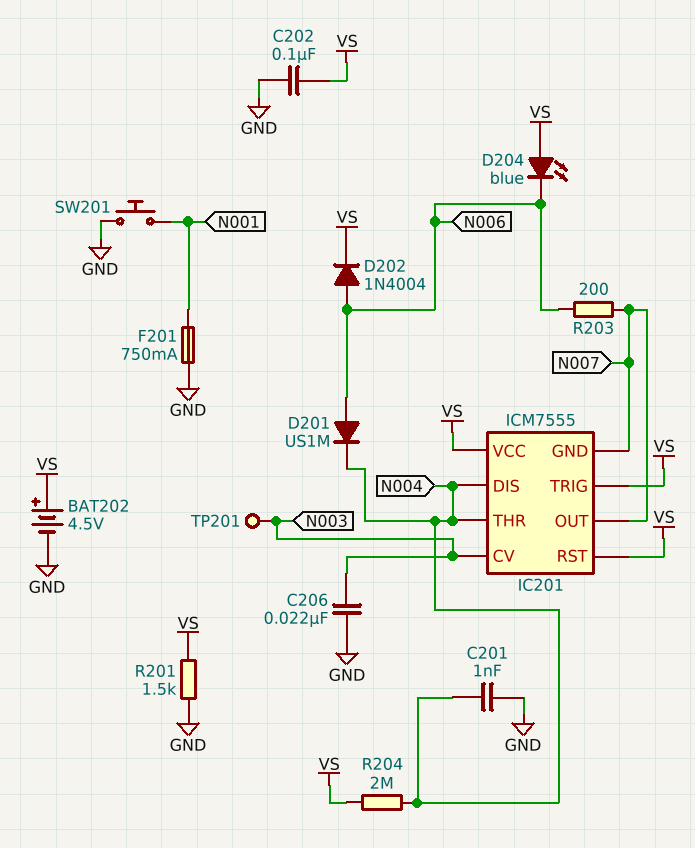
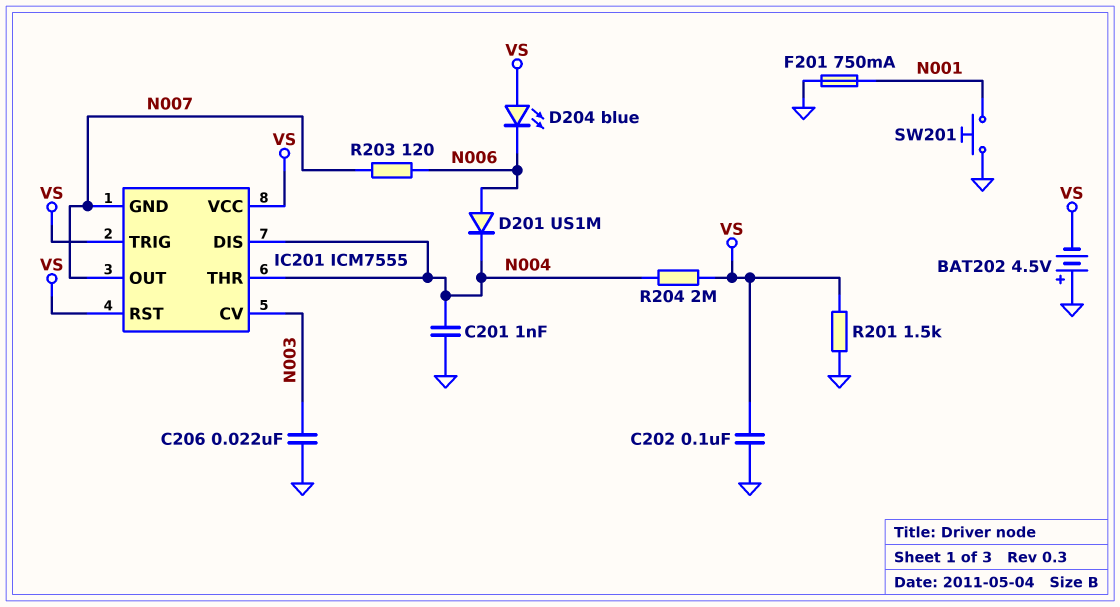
BAT202: 4.5V (plus VS, minus GND) -> 4.5V (plus GND, minus VS)
D202: diode 1N4004 (A N006, K VS) -> none
R203: 200 (N006, N007) -> 120 (N006, N007)
TP201: test point (N003) -> none

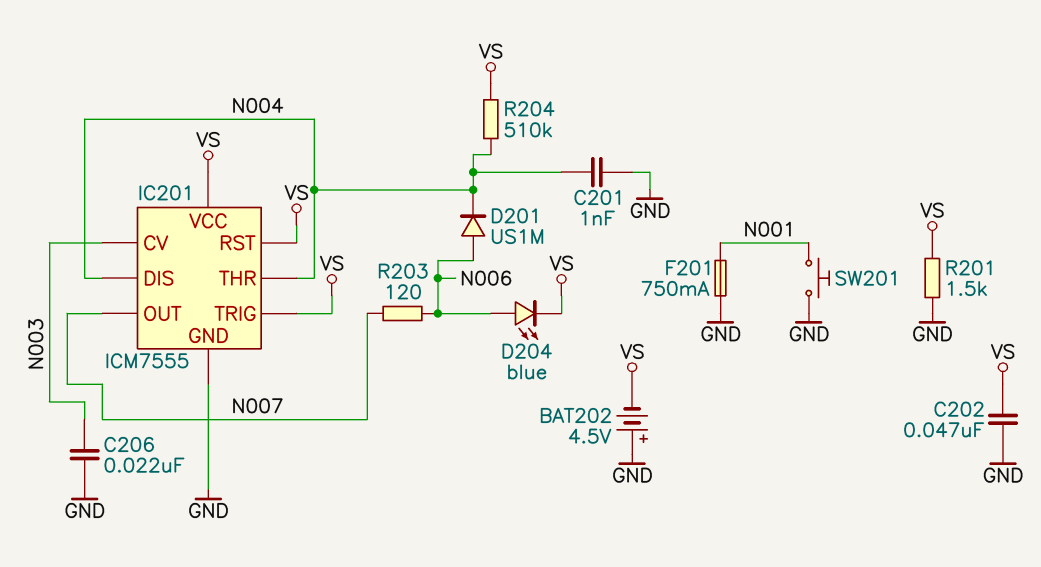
C202: 100nF (GND, VS) -> 47nF (GND, VS)
D204: LED blue (A VS, K N006) -> LED blue (A N006, K VS)
IC201 pin GND: N007 -> GND
R204: 2M (N004, VS) -> 510k (N004, VS)

